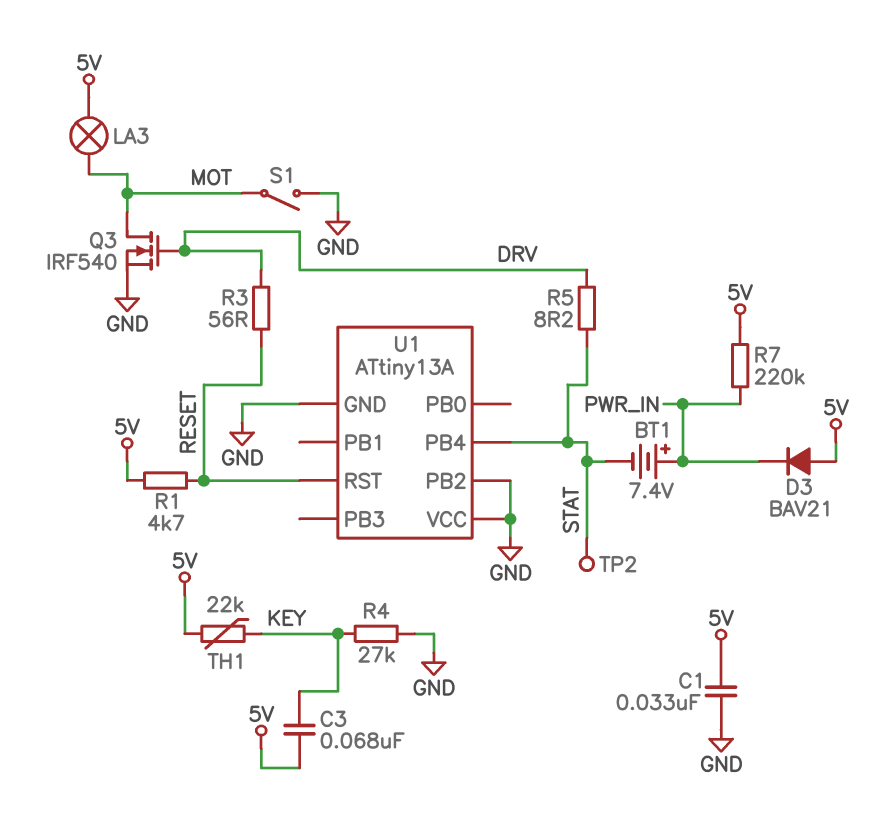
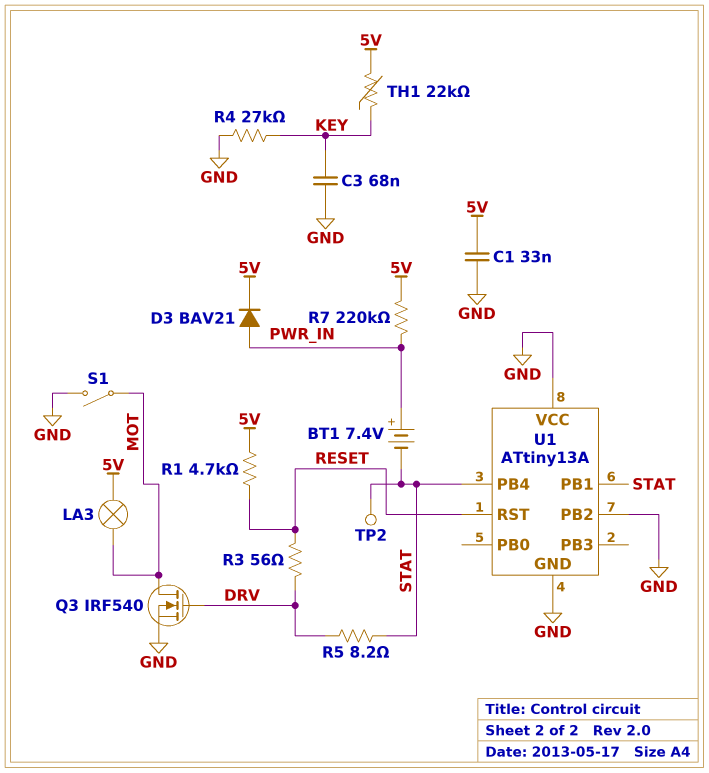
C3: 68nF (5V, KEY) -> 68nF (GND, KEY)
D3: diode BAV21 (A 5V, K PWR_IN) -> diode BAV21 (A PWR_IN, K 5V)
U1 pin PB1: none -> STAT

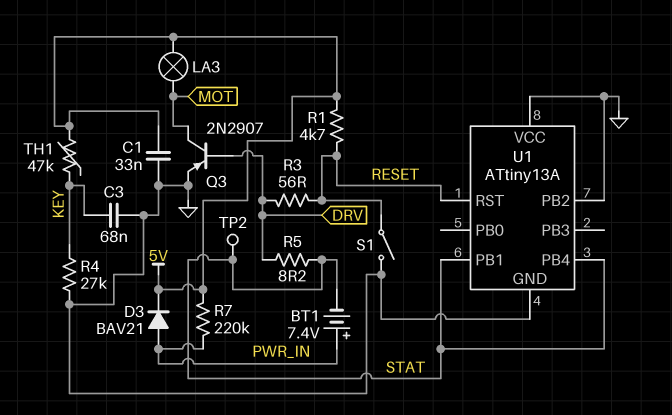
Q3: NMOS IRF540 (G DRV, D MOT, S GND) -> PNP 2N2907 (B DRV, C MOT, E GND)
S1: switch (GND, MOT) -> switch (GND, RESET)
TH1: 22k (5V, KEY) -> 47k (5V, KEY)

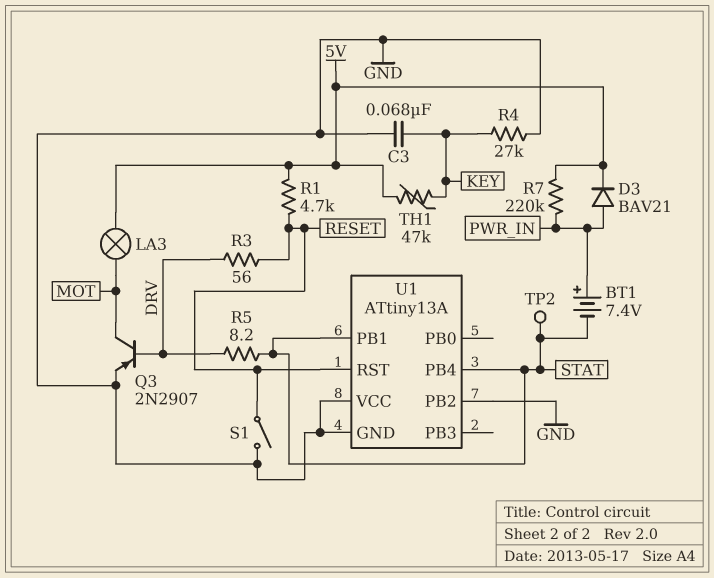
C1: 33nF (5V, GND) -> none

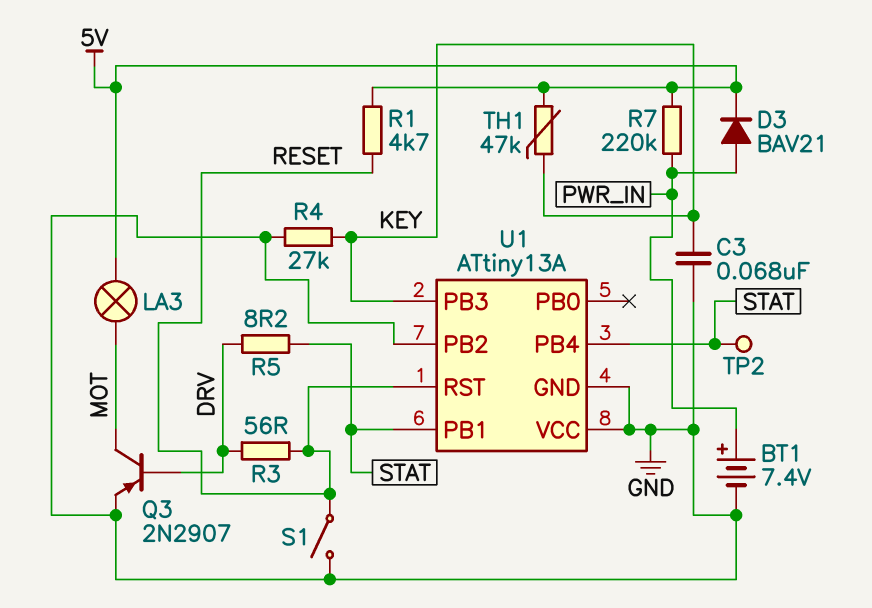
BT1: 7.4V (plus PWR_IN, minus STAT) -> 7.4V (plus PWR_IN, minus GND)
U1 pin PB3: none -> KEY

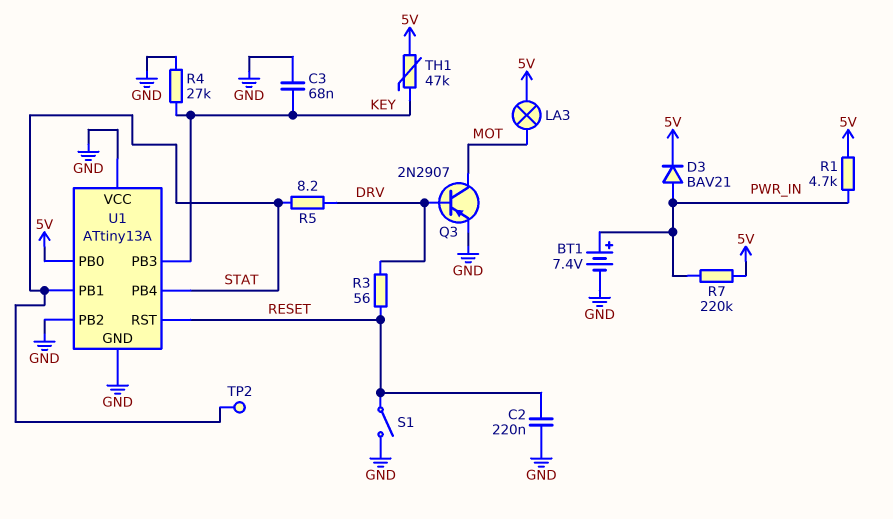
C2: none -> 220nF (GND, RESET)
R1: 4.7k (5V, RESET) -> 4.7k (5V, PWR_IN)
U1 pin PB0: none -> 5V

